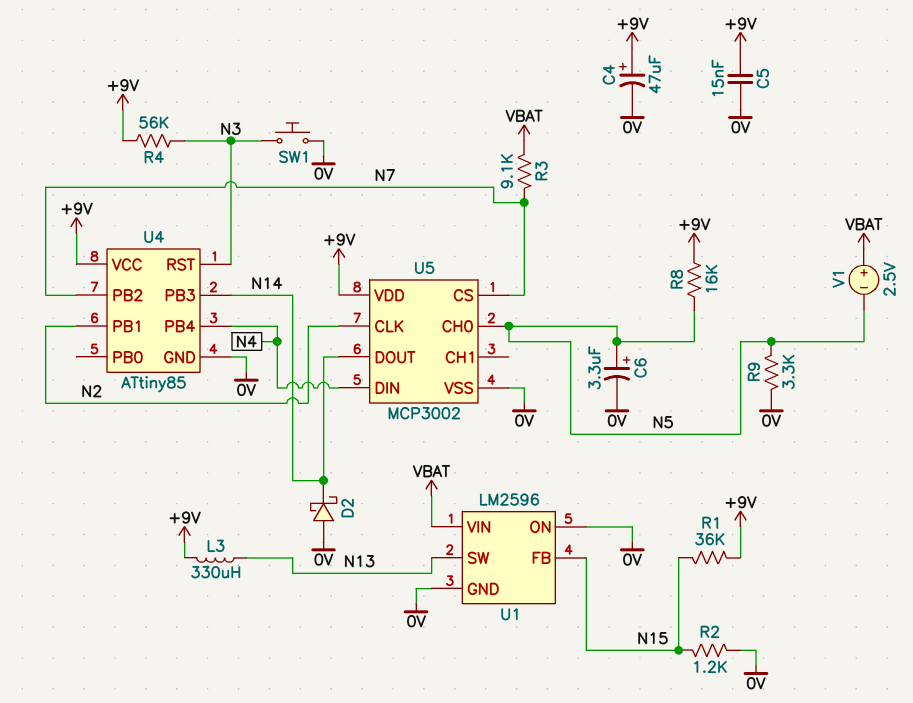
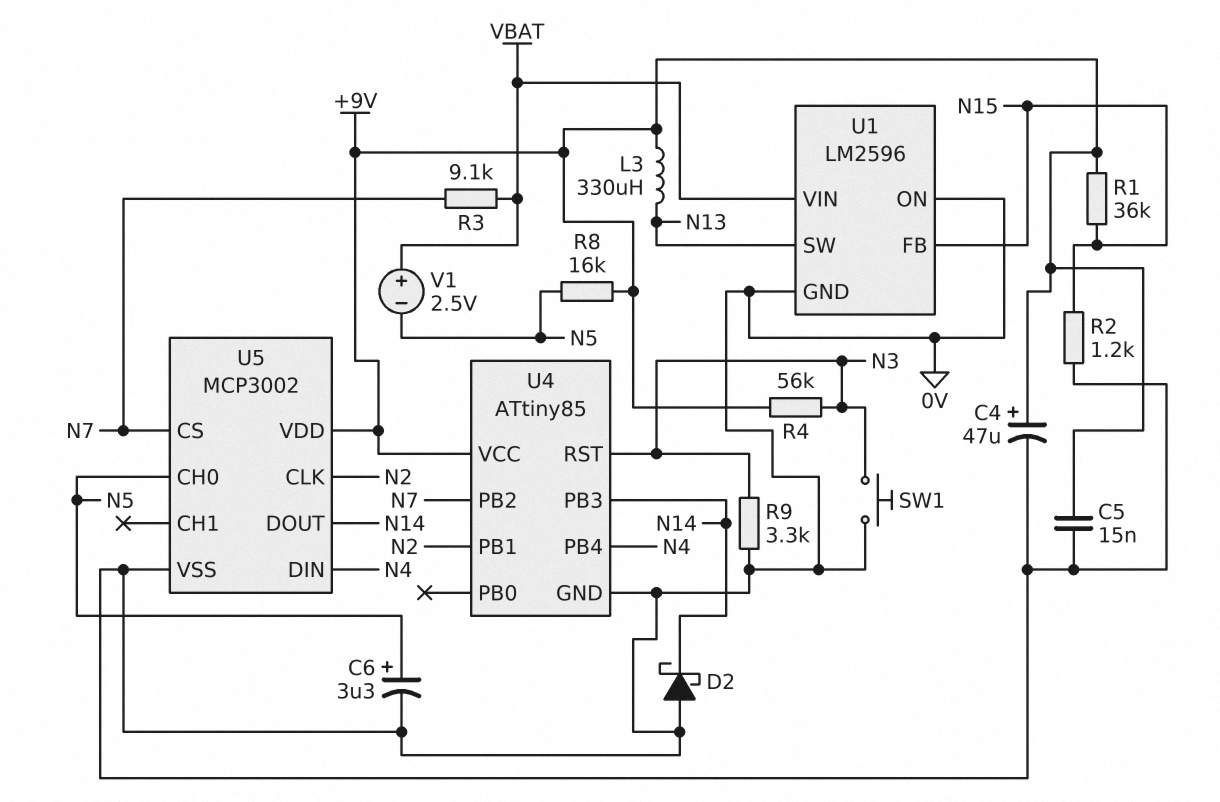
R9: 3.3k (0V, N5) -> 3.3k (0V, N3)

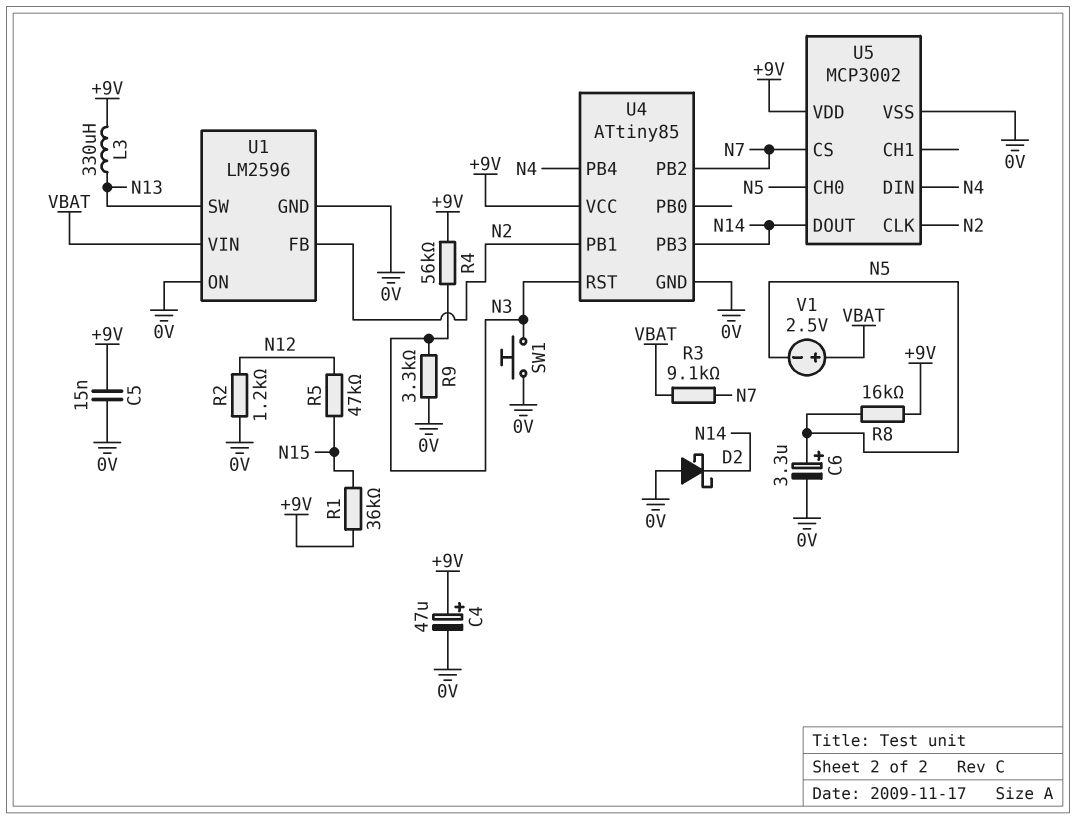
R2: 1.2k (0V, N15) -> 1.2k (0V, N12)
R5: none -> 47k (N12, N15)
U1 pin FB: N15 -> N2

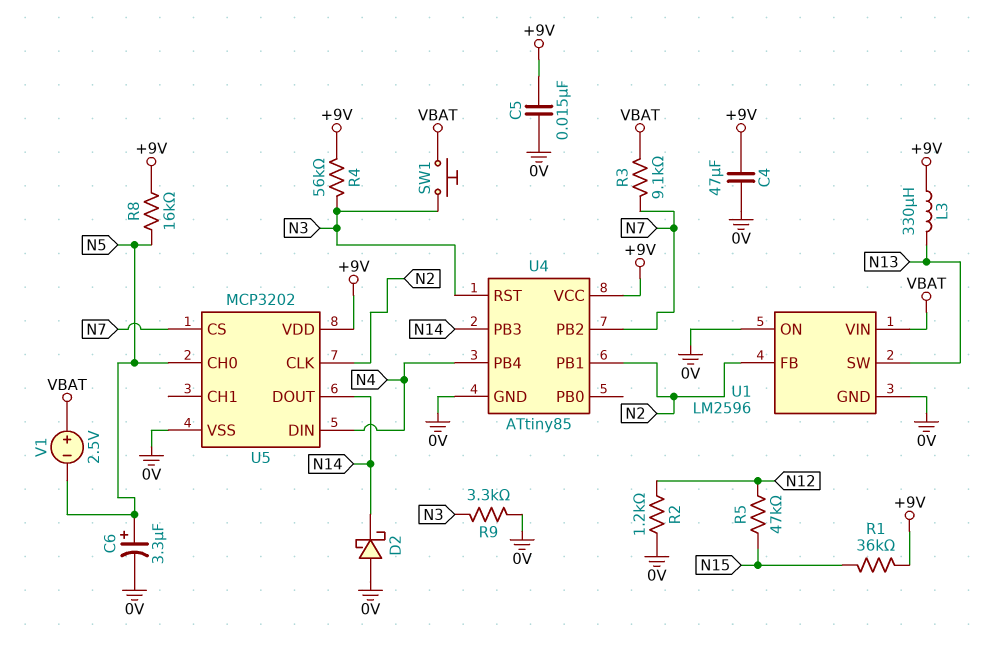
C4: 47uF (plus +9V, minus 0V) -> 47uF (+9V, 0V)
SW1: button (0V, N3) -> button (N3, VBAT)
U5: MCP3002 -> MCP3202

